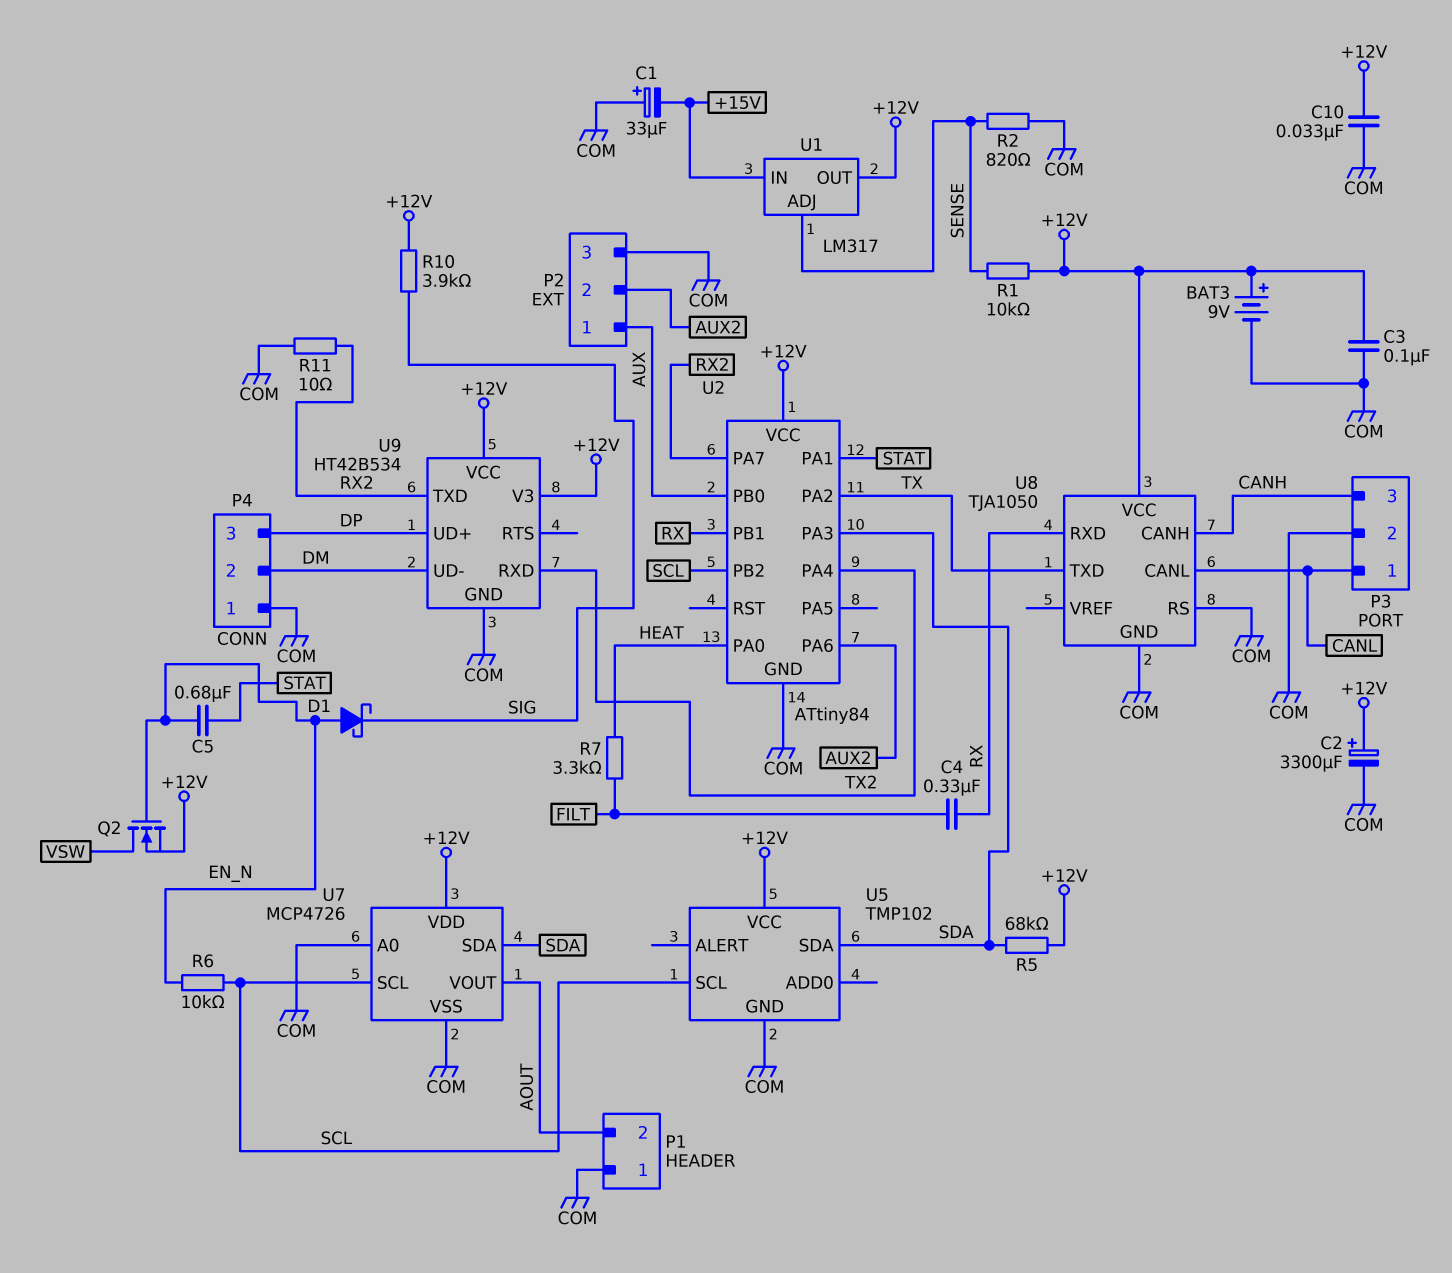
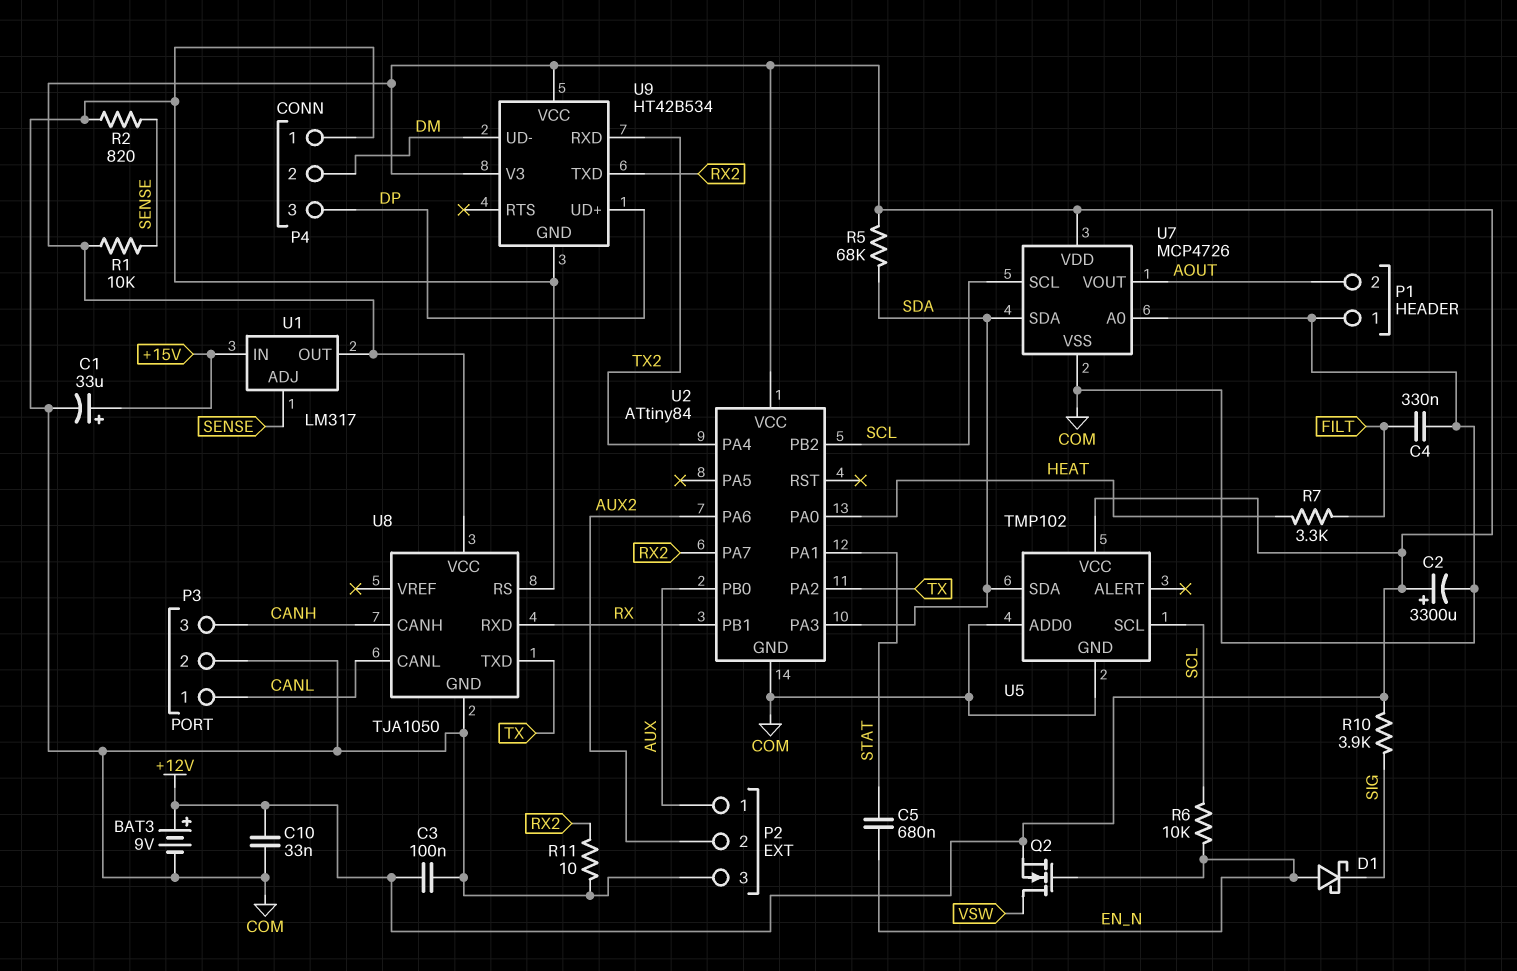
C1: 33uF (plus COM, minus +15V) -> 33uF (plus +15V, minus COM)
C4: 330nF (FILT, RX) -> 330nF (COM, FILT)
U5 pin ADD0: none -> COM

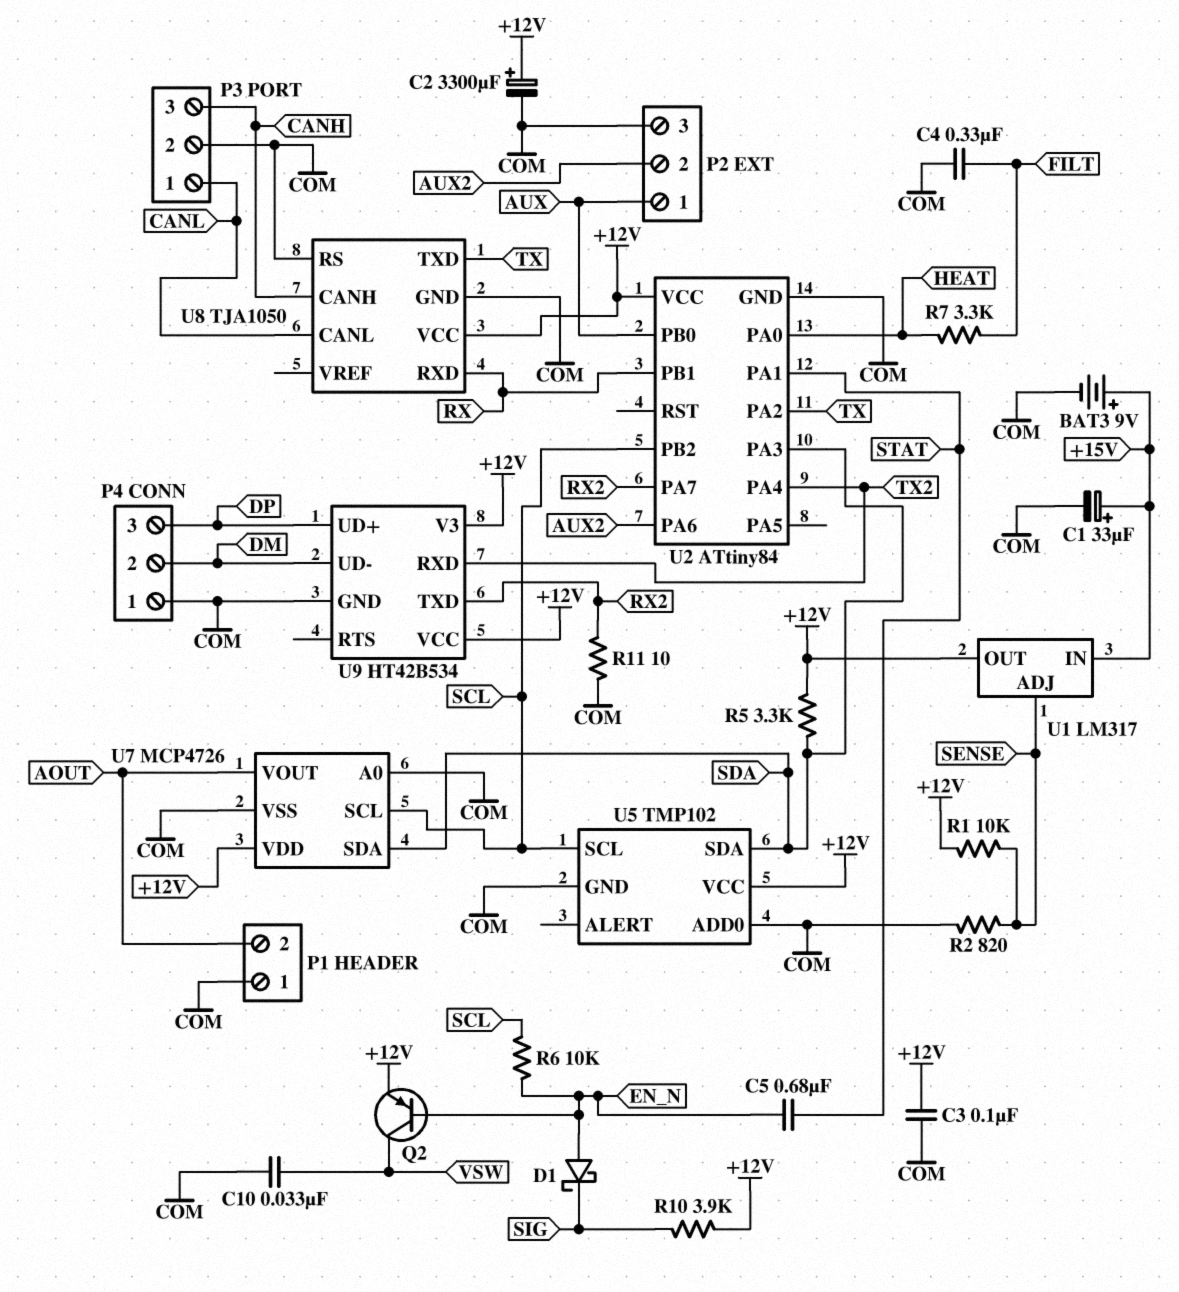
BAT3: 9V (plus +12V, minus COM) -> 9V (plus +15V, minus COM)
C10: 33nF (+12V, COM) -> 33nF (COM, VSW)
Q2: NMOS (G EN_N, D VSW, S +12V) -> PNP (B EN_N, C VSW, E +12V)
R5: 68k (+12V, SDA) -> 3.3k (+12V, SDA)

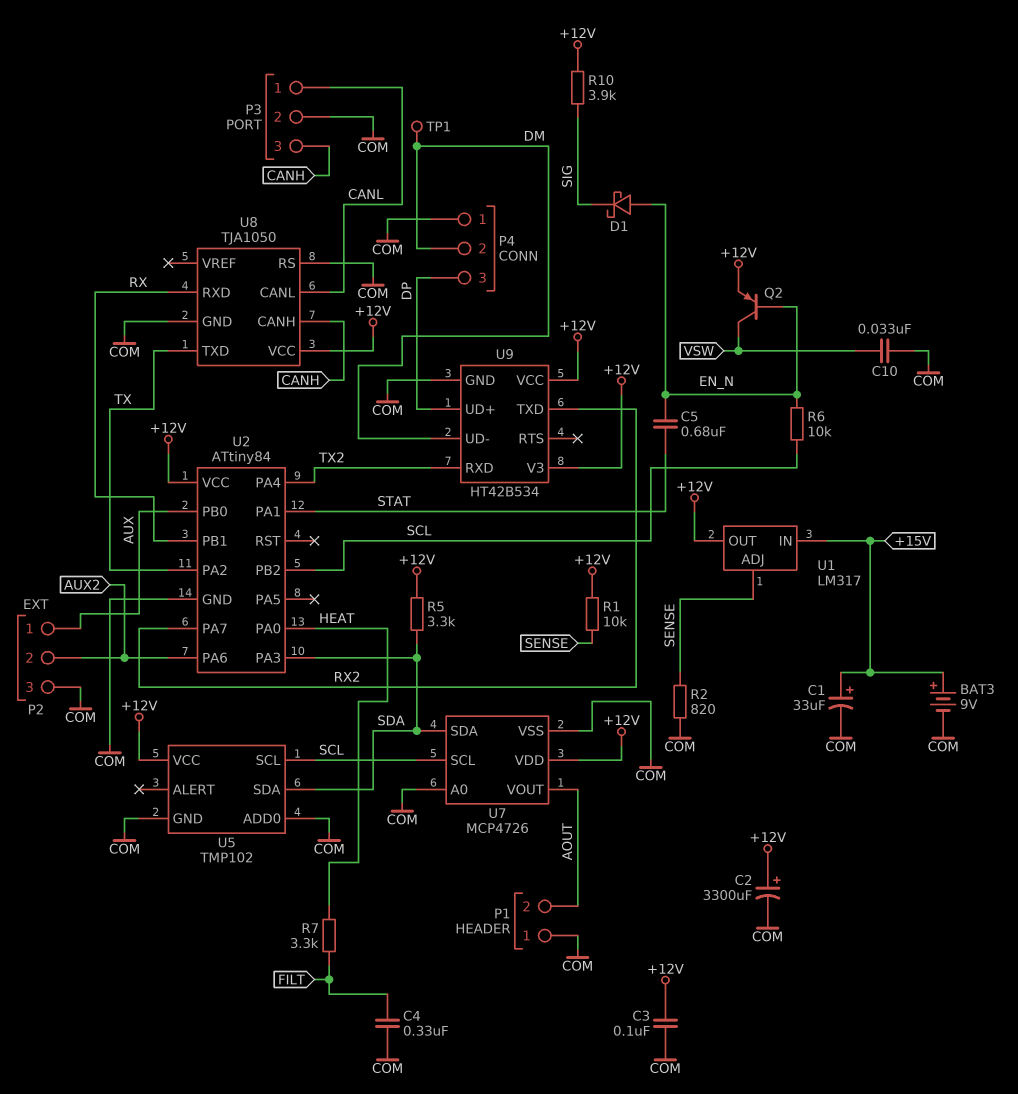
R11: 10 (COM, RX2) -> none
TP1: none -> test point (DM)

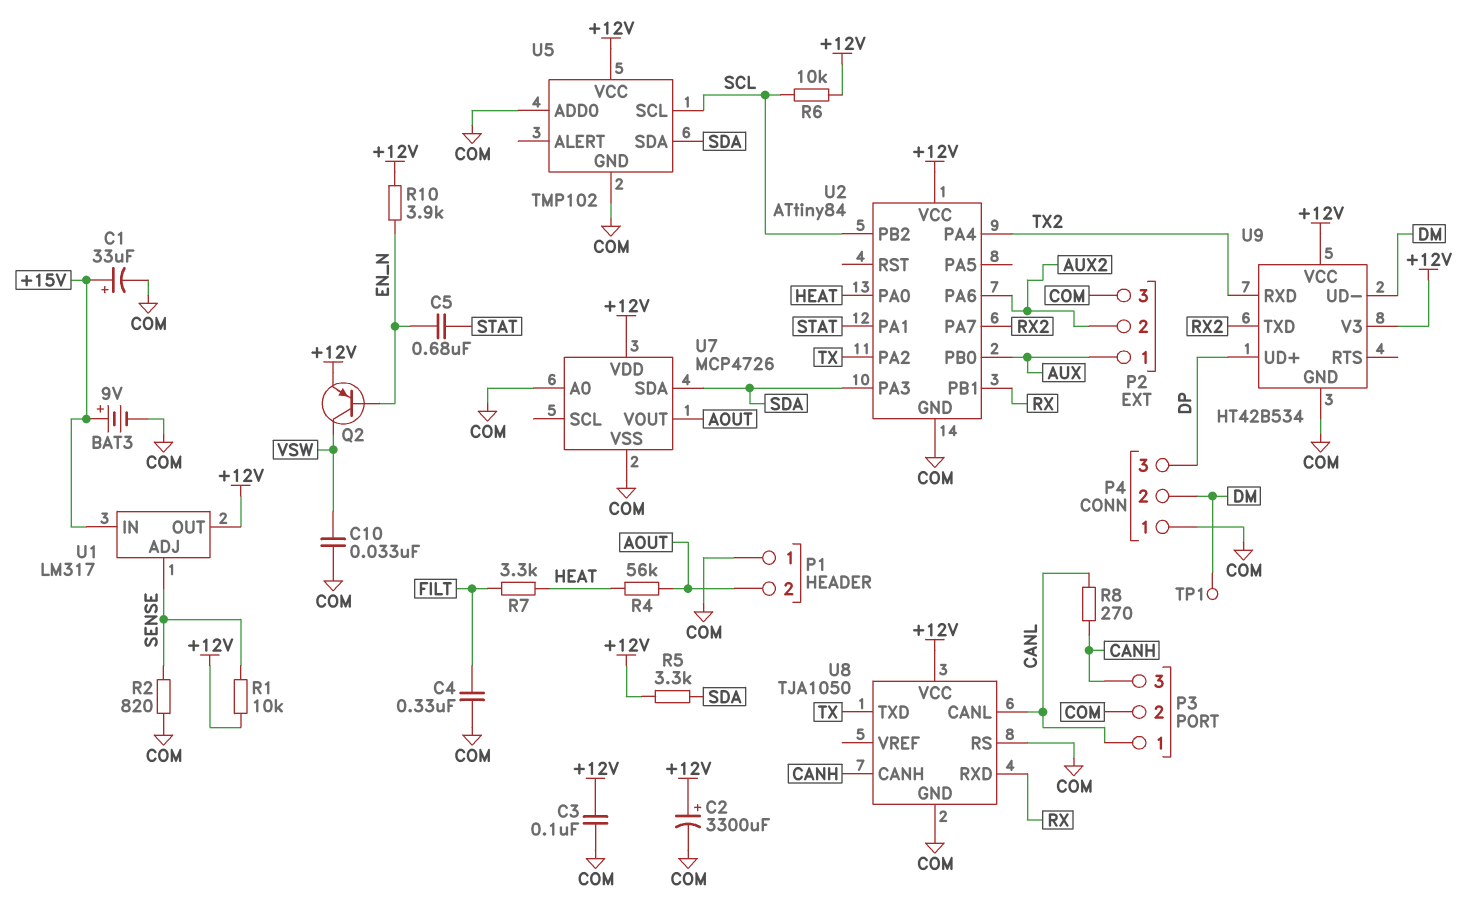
D1: schottky (A EN_N, K SIG) -> none
R4: none -> 56k (AOUT, HEAT)
R6: 10k (EN_N, SCL) -> 10k (+12V, SCL)
R8: none -> 270 (CANH, CANL)
R10: 3.9k (+12V, SIG) -> 3.9k (+12V, EN_N)
U7 pin SCL: SCL -> none

